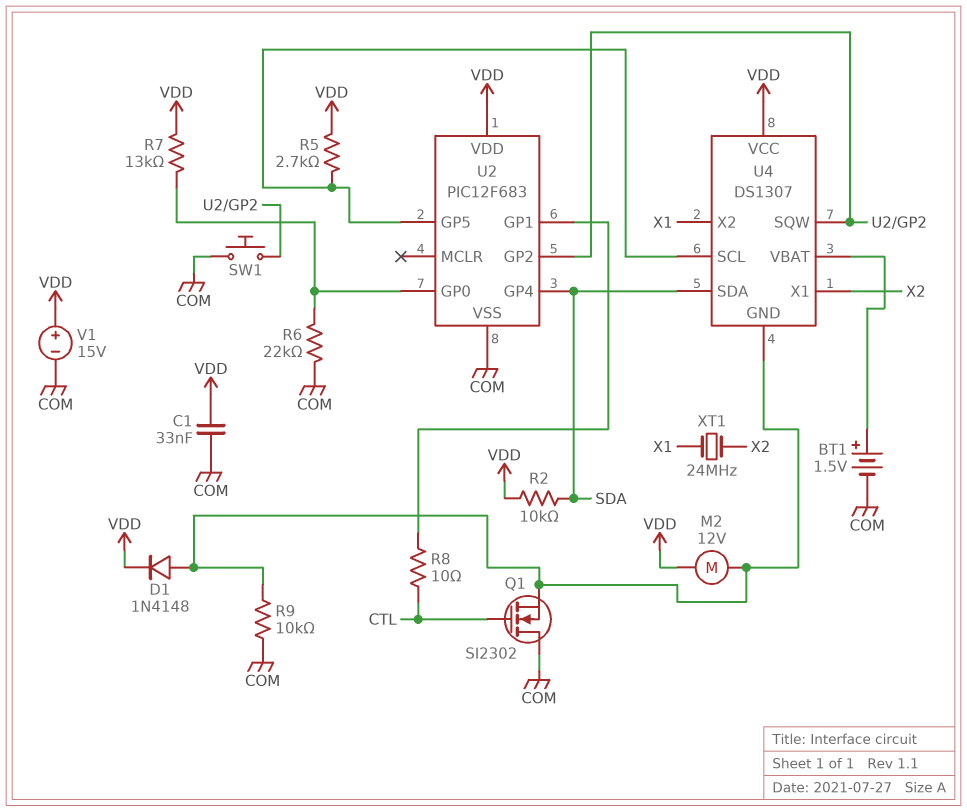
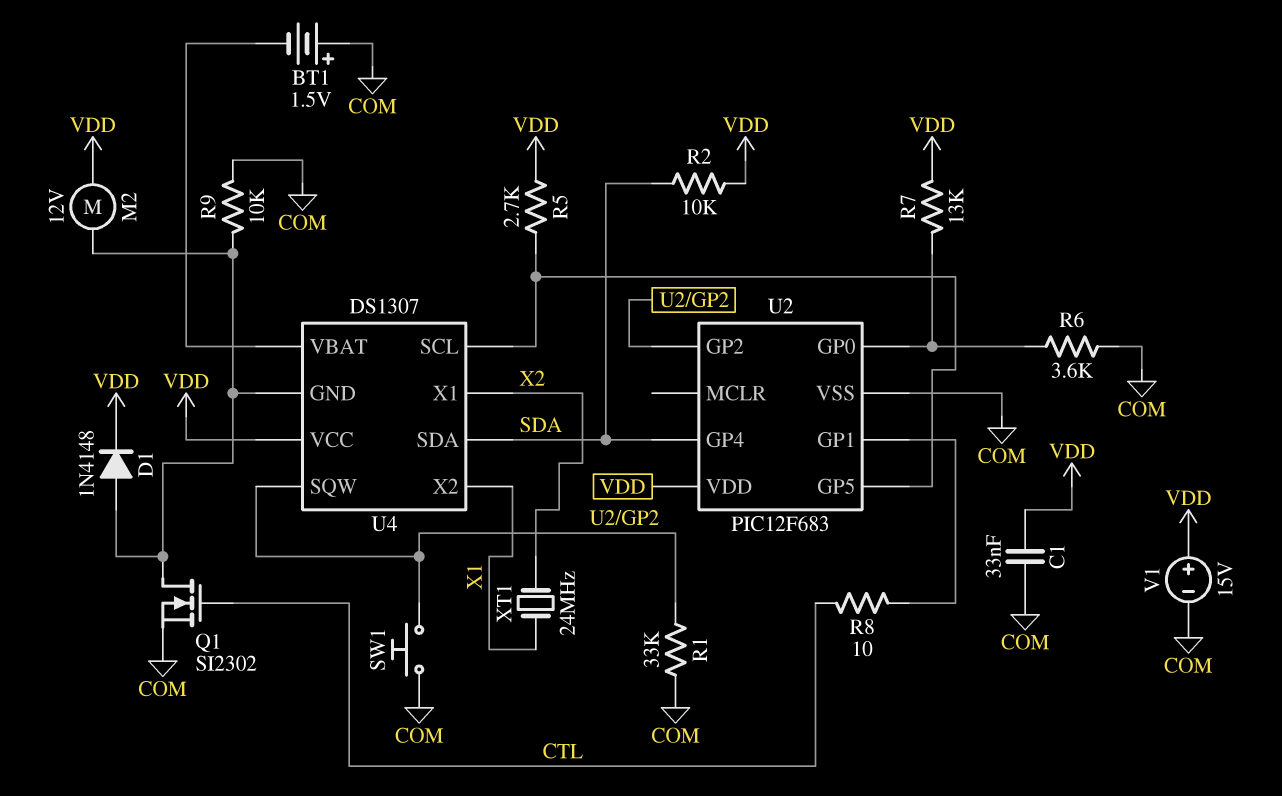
BT1: 1.5V (plus U4/VBAT, minus COM) -> 1.5V (plus COM, minus U4/VBAT)
Q1: NMOS SI2302 (G CTL, D COM, S U4/GND) -> NMOS SI2302 (G CTL, D U4/GND, S COM)
R1: none -> 33k (COM, U2/GP2)
R6: 22k (COM, U2/GP0) -> 3.6k (COM, U2/GP0)

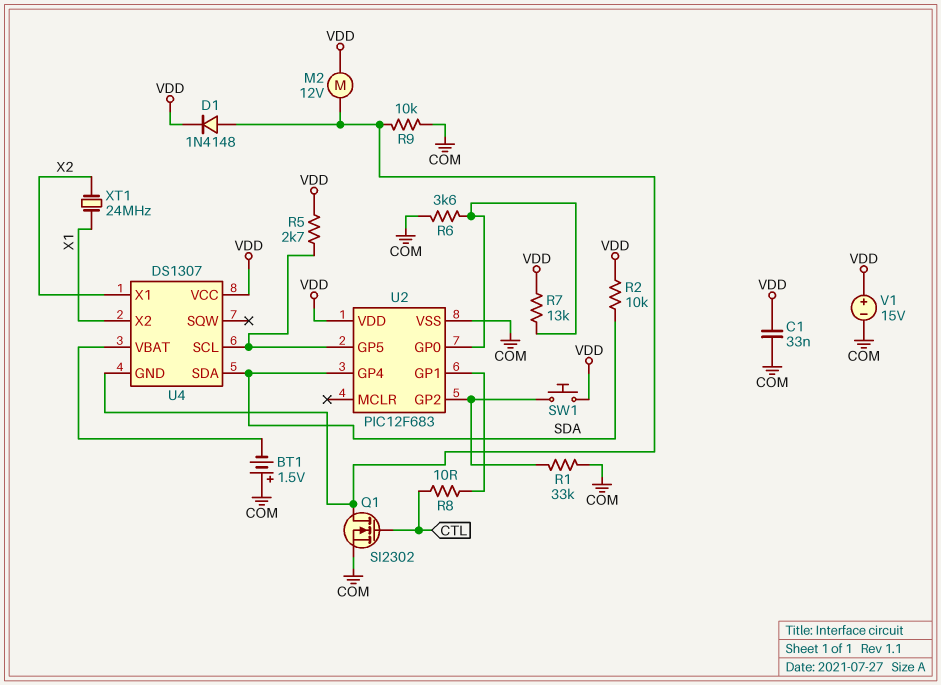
SW1: button (COM, U2/GP2) -> button (U2/GP2, VDD)
U4 pin SQW: U2/GP2 -> none

